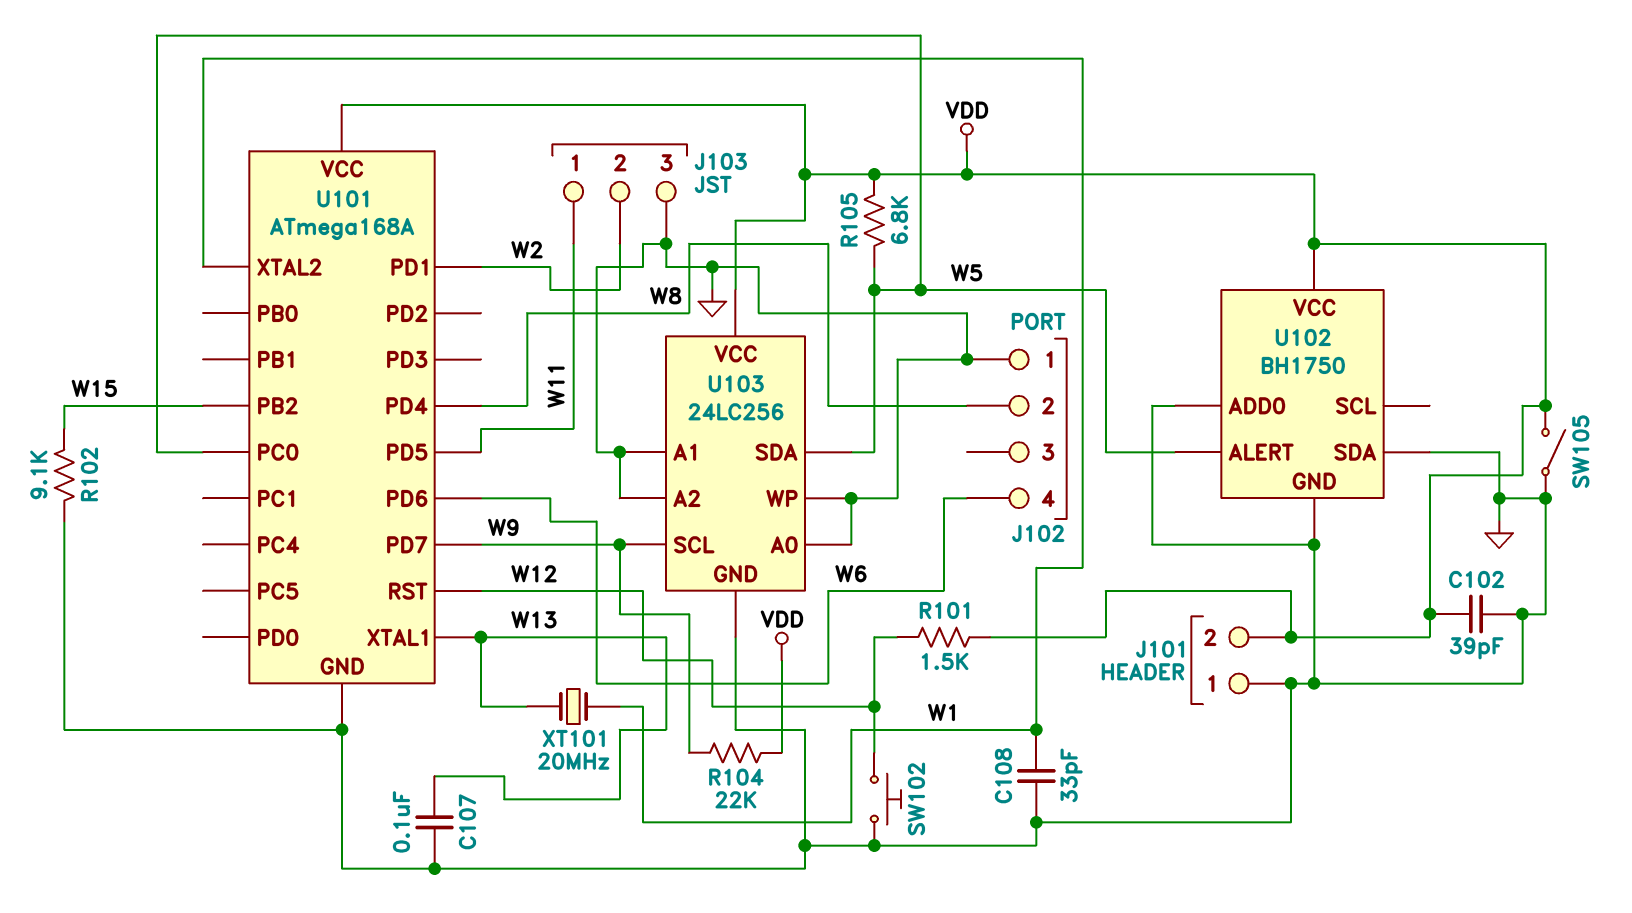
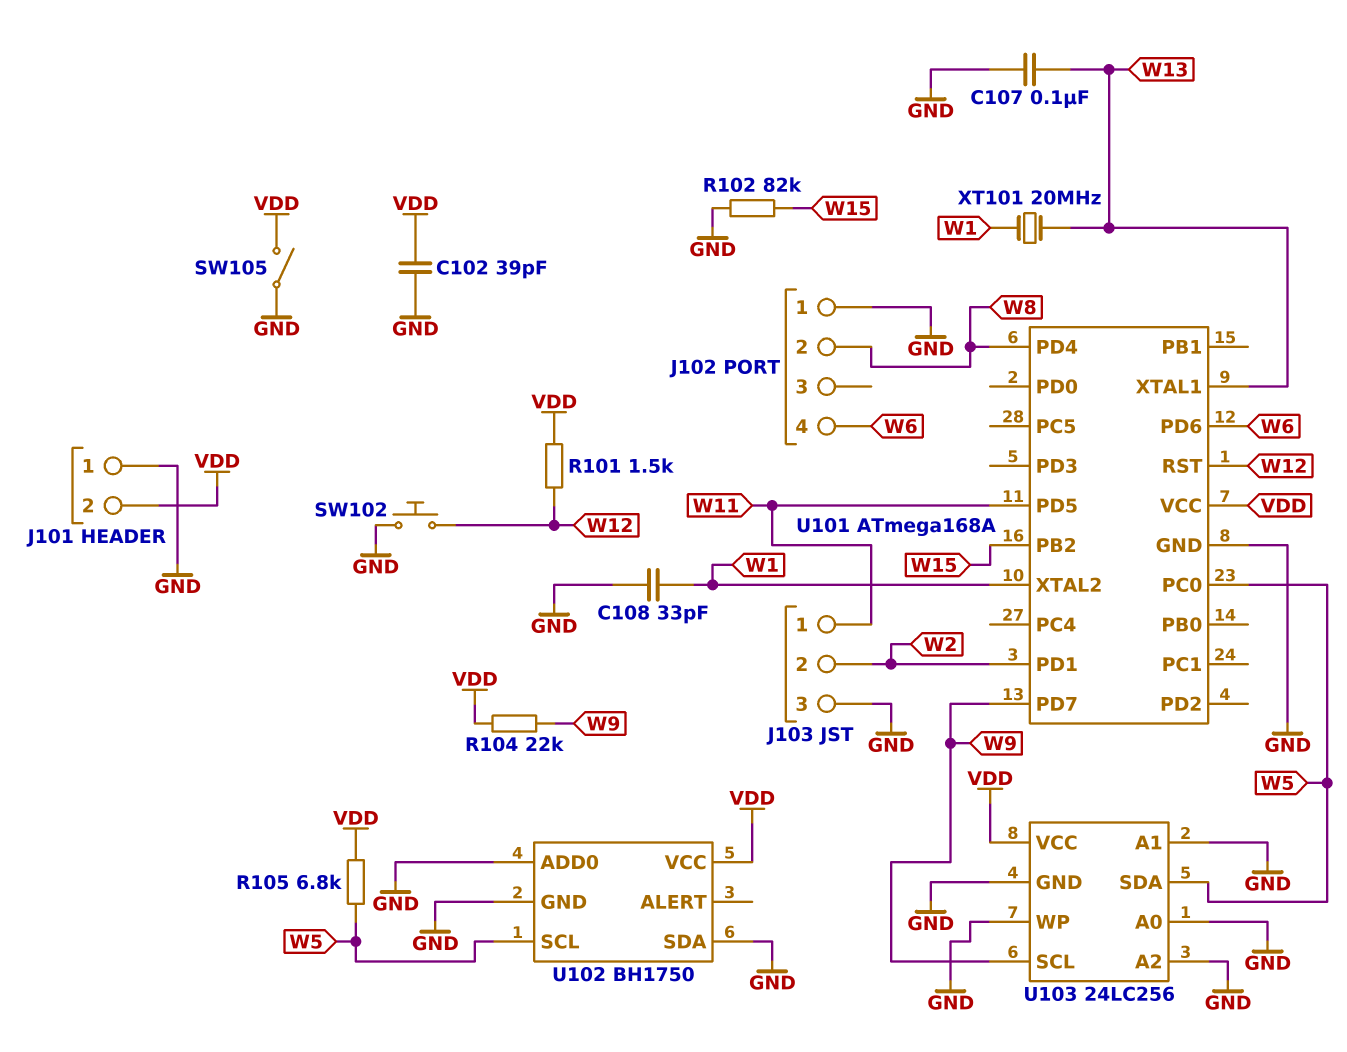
R102: 9.1k (GND, W15) -> 82k (GND, W15)
U102 pin ALERT: W5 -> none
U102 pin SCL: none -> W5

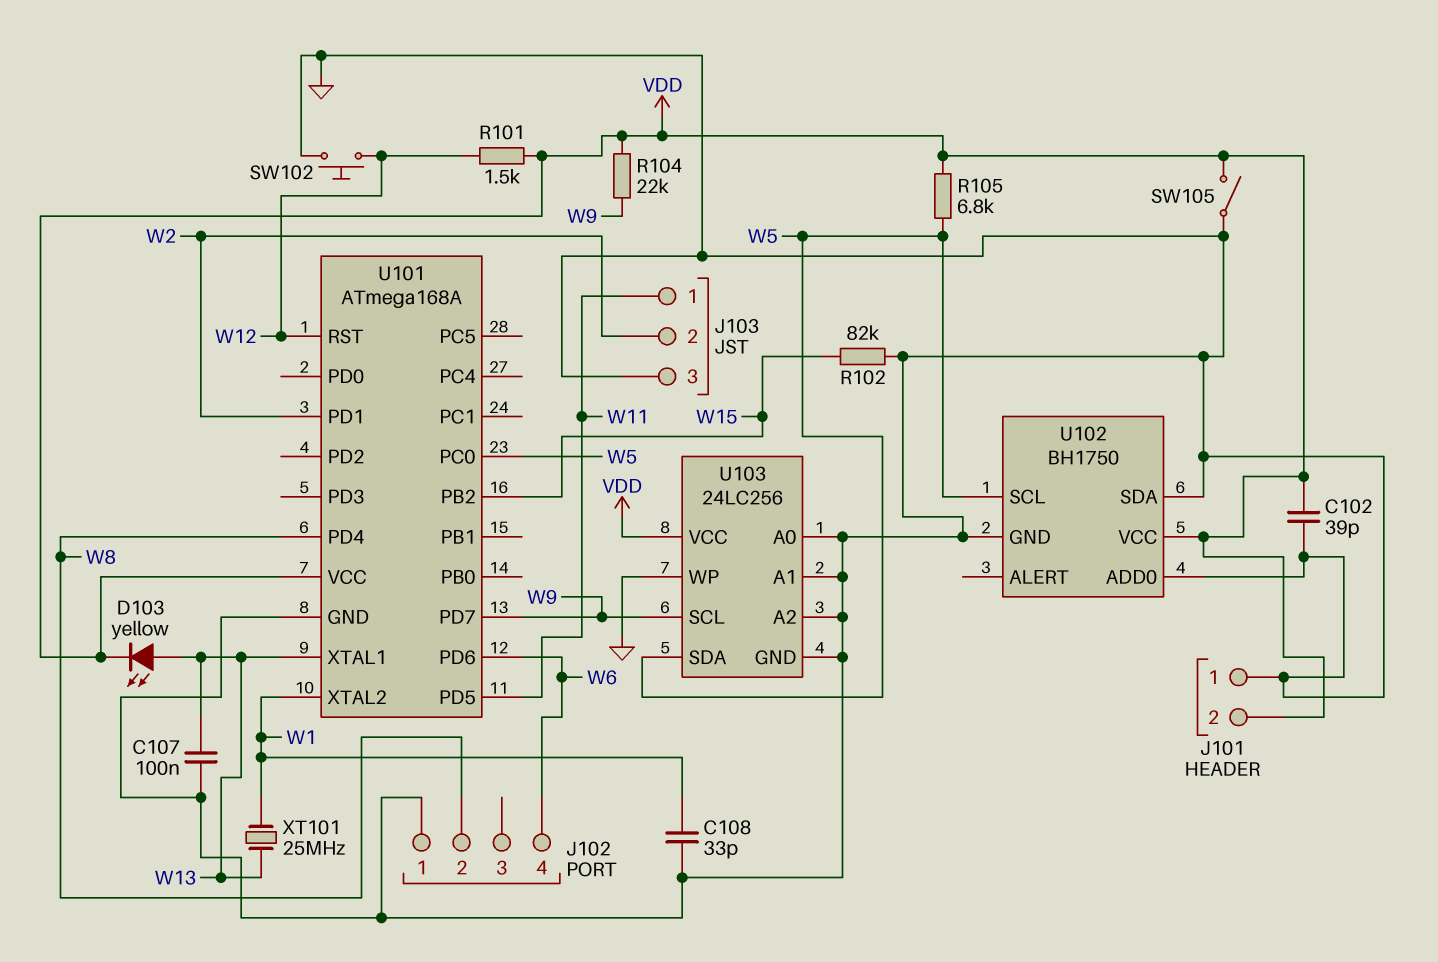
D103: none -> LED yellow (A W13, K VDD)
XT101: 20MHz (W1, W13) -> 25MHz (W1, W13)

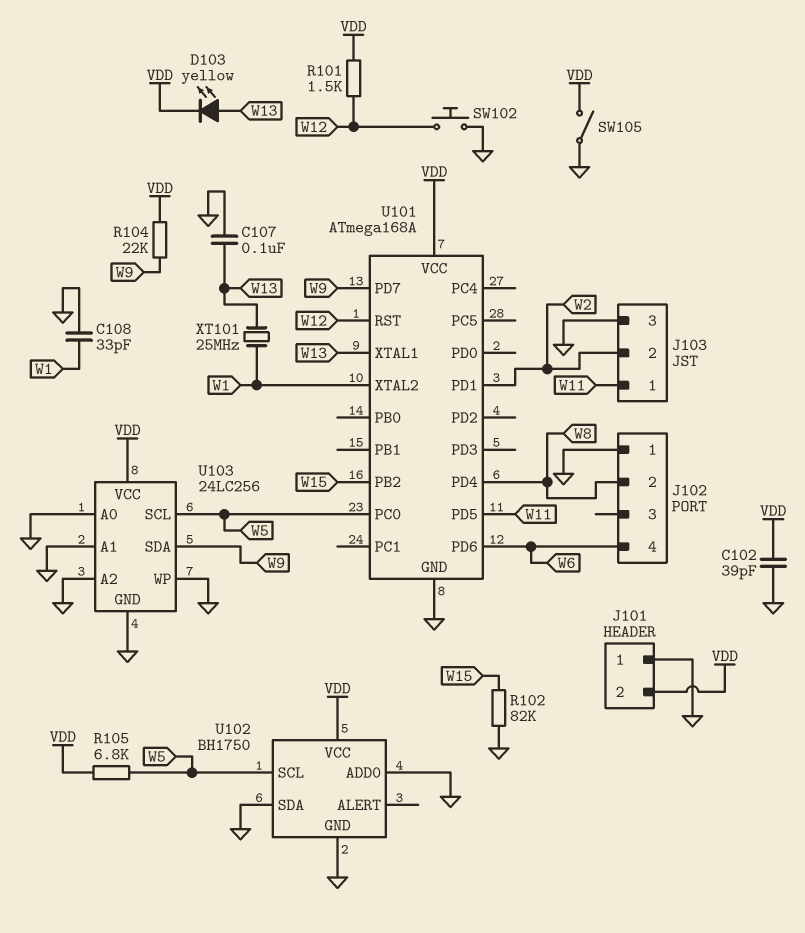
U103 pin SCL: W9 -> W5
U103 pin SDA: W5 -> W9

